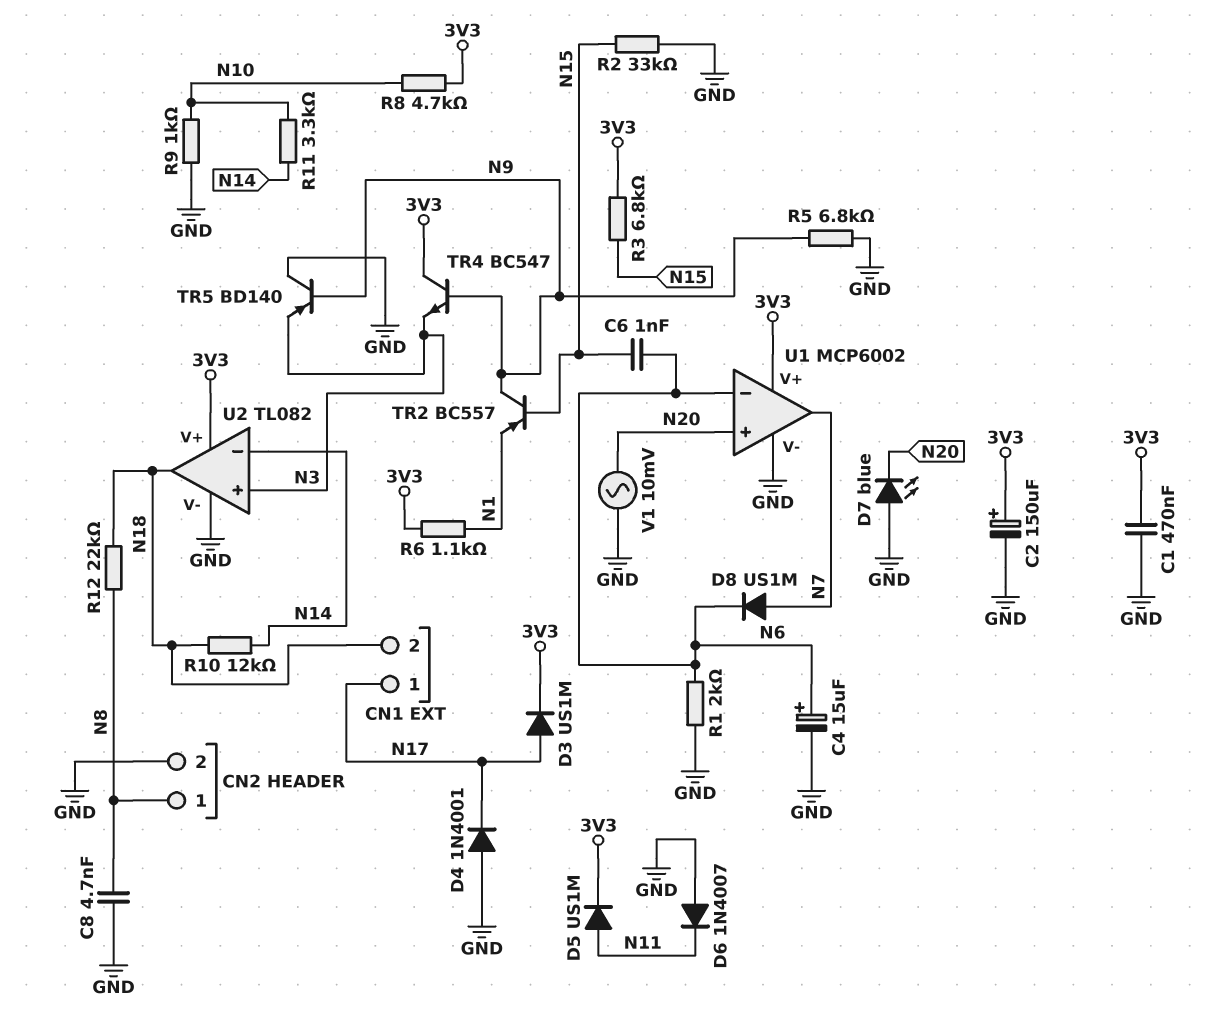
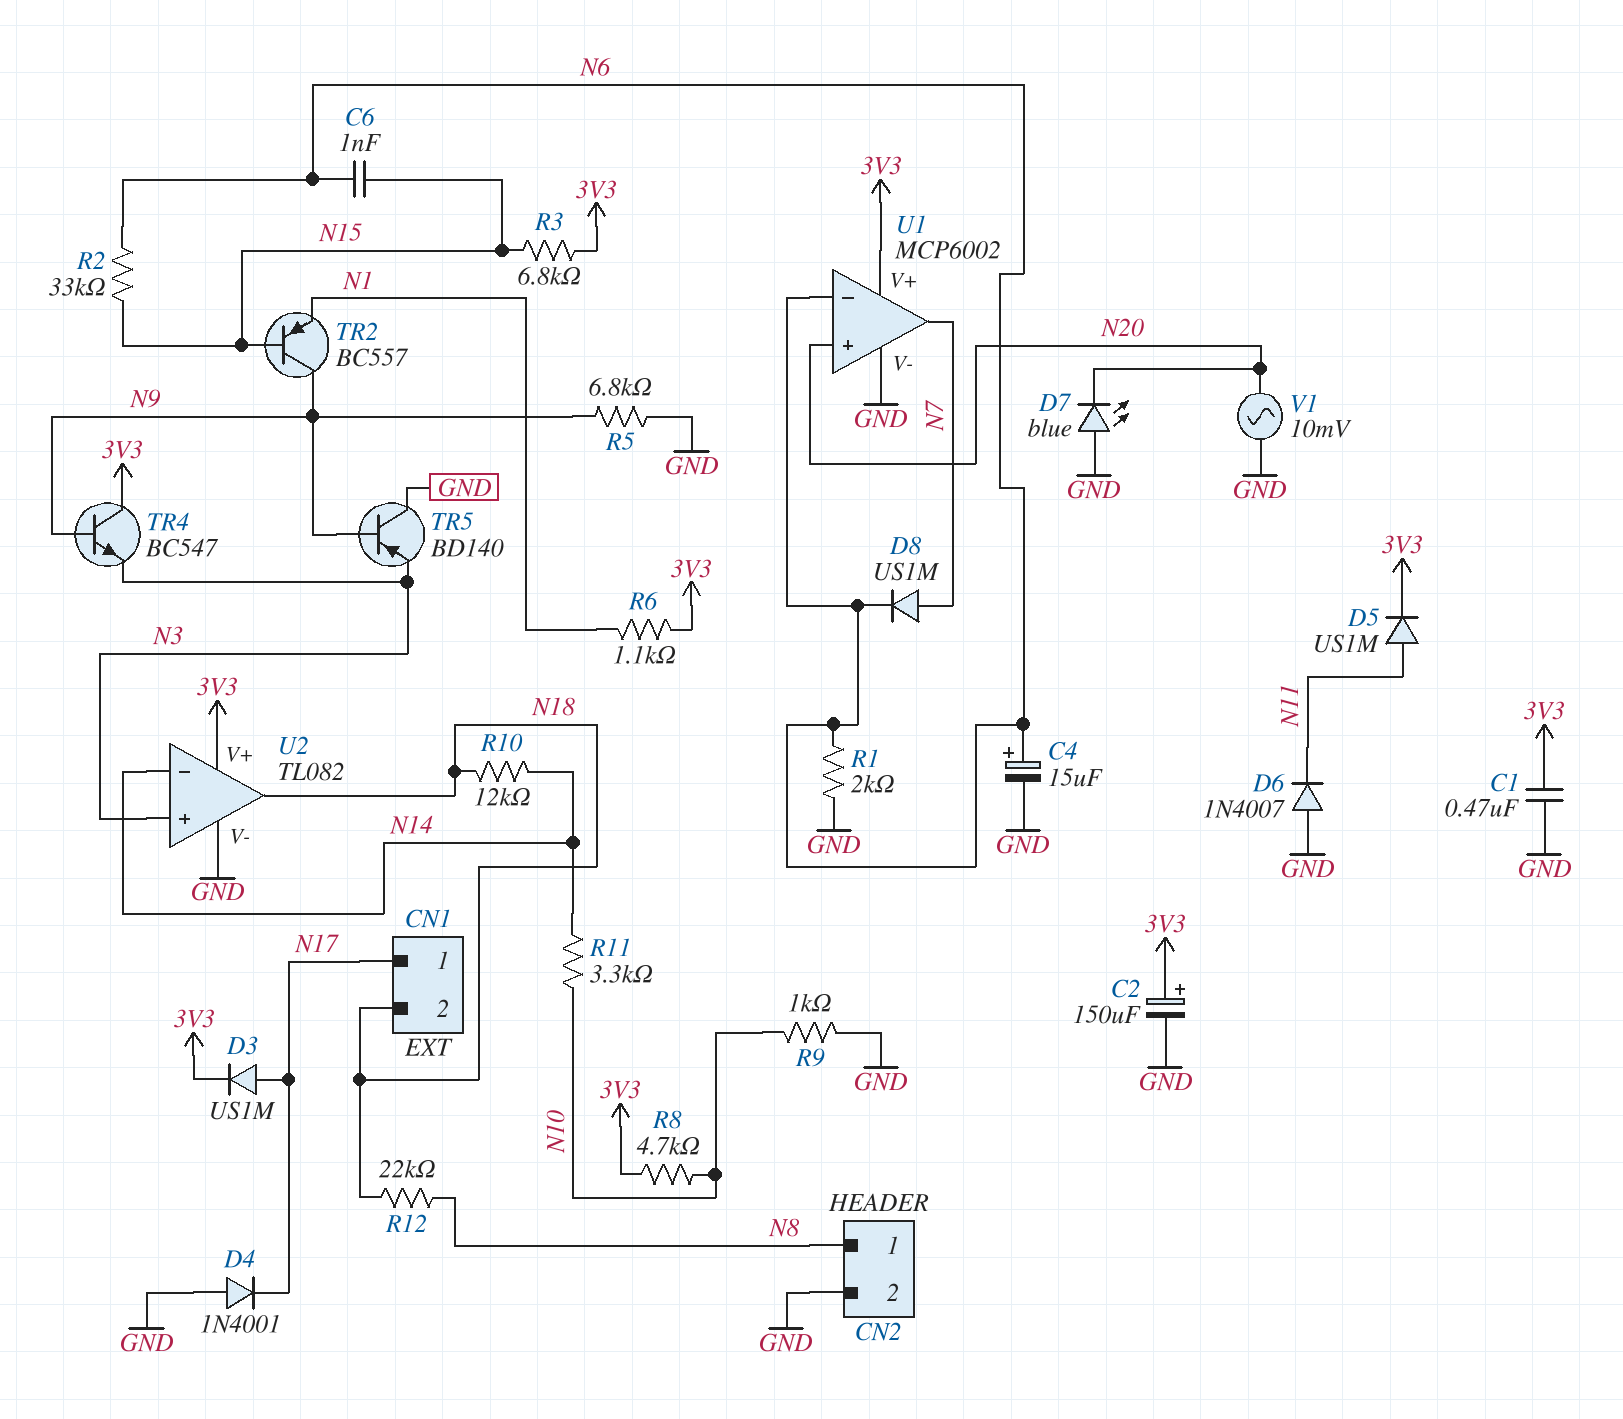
C8: 4.7nF (GND, N8) -> none
R2: 33k (GND, N15) -> 33k (N6, N15)

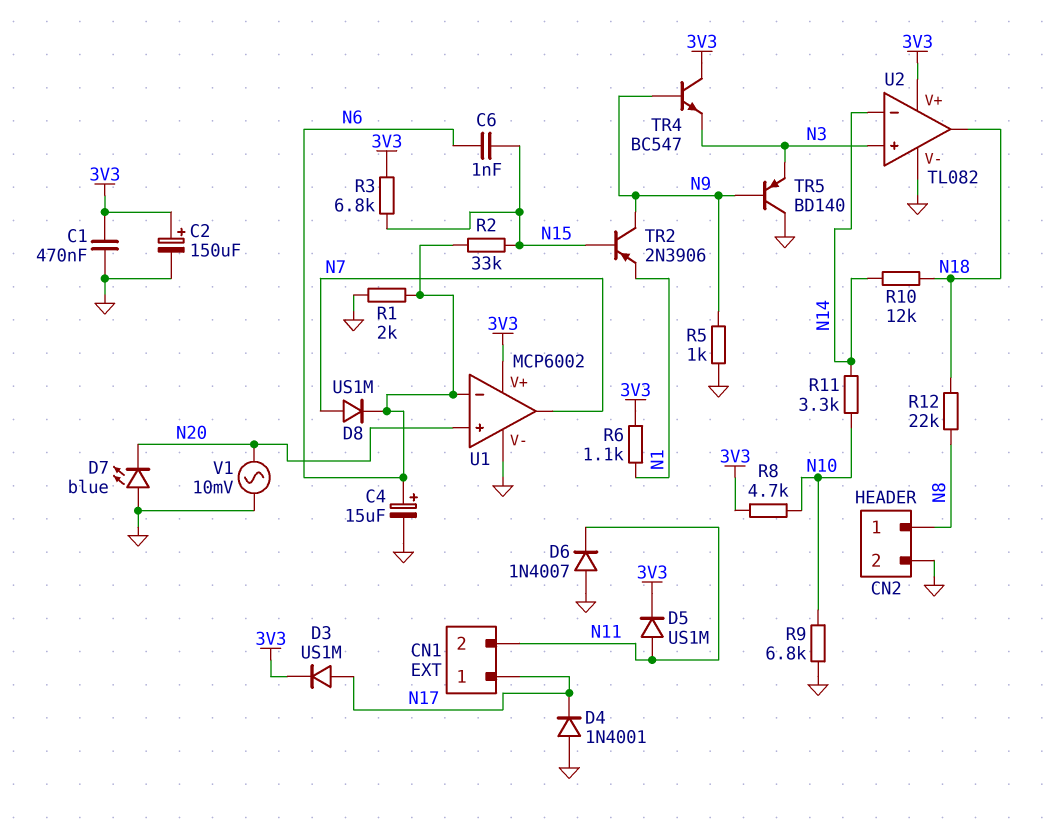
CN1 pin 2: N18 -> N11
R5: 6.8k (GND, N9) -> 1k (GND, N9)
R9: 1k (GND, N10) -> 6.8k (GND, N10)
TR2: PNP BC557 (B N15, C N9, E N1) -> PNP 2N3906 (B N15, C N9, E N1)

